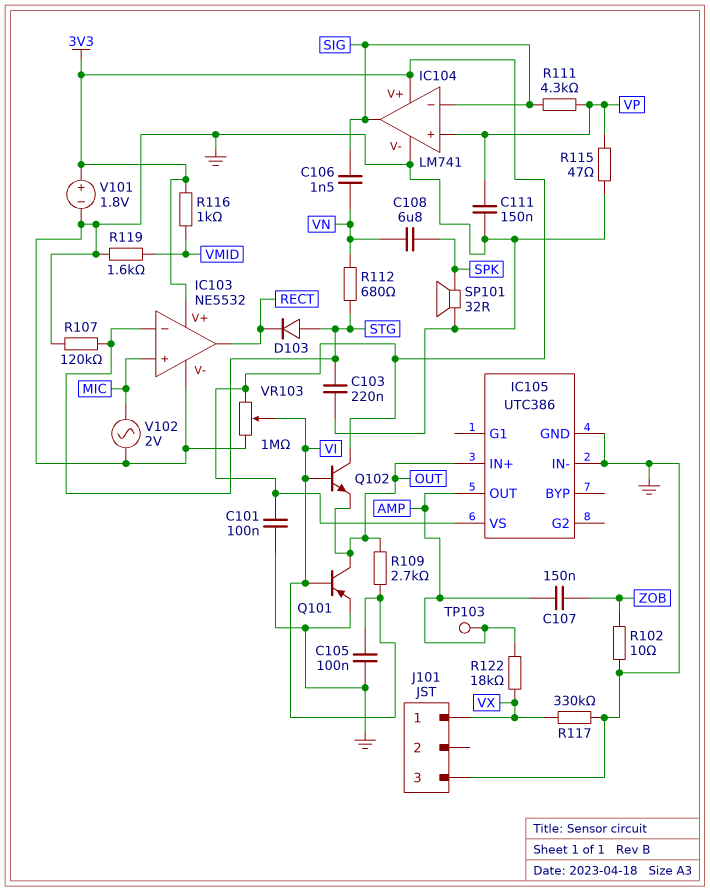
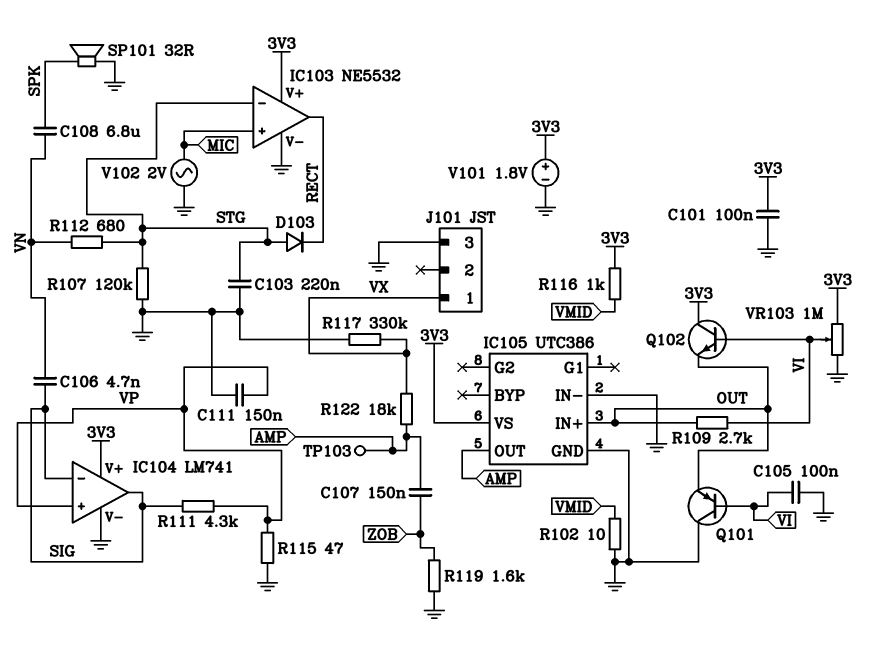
C106: 1.5nF (SIG, VN) -> 4.7nF (SIG, VN)
Q101: PNP (B VI, C OUT, E GND) -> PNP (B VI, C GND, E OUT)
R102: 10 (GND, ZOB) -> 10 (GND, VMID)
R119: 1.6k (GND, VMID) -> 1.6k (GND, ZOB)

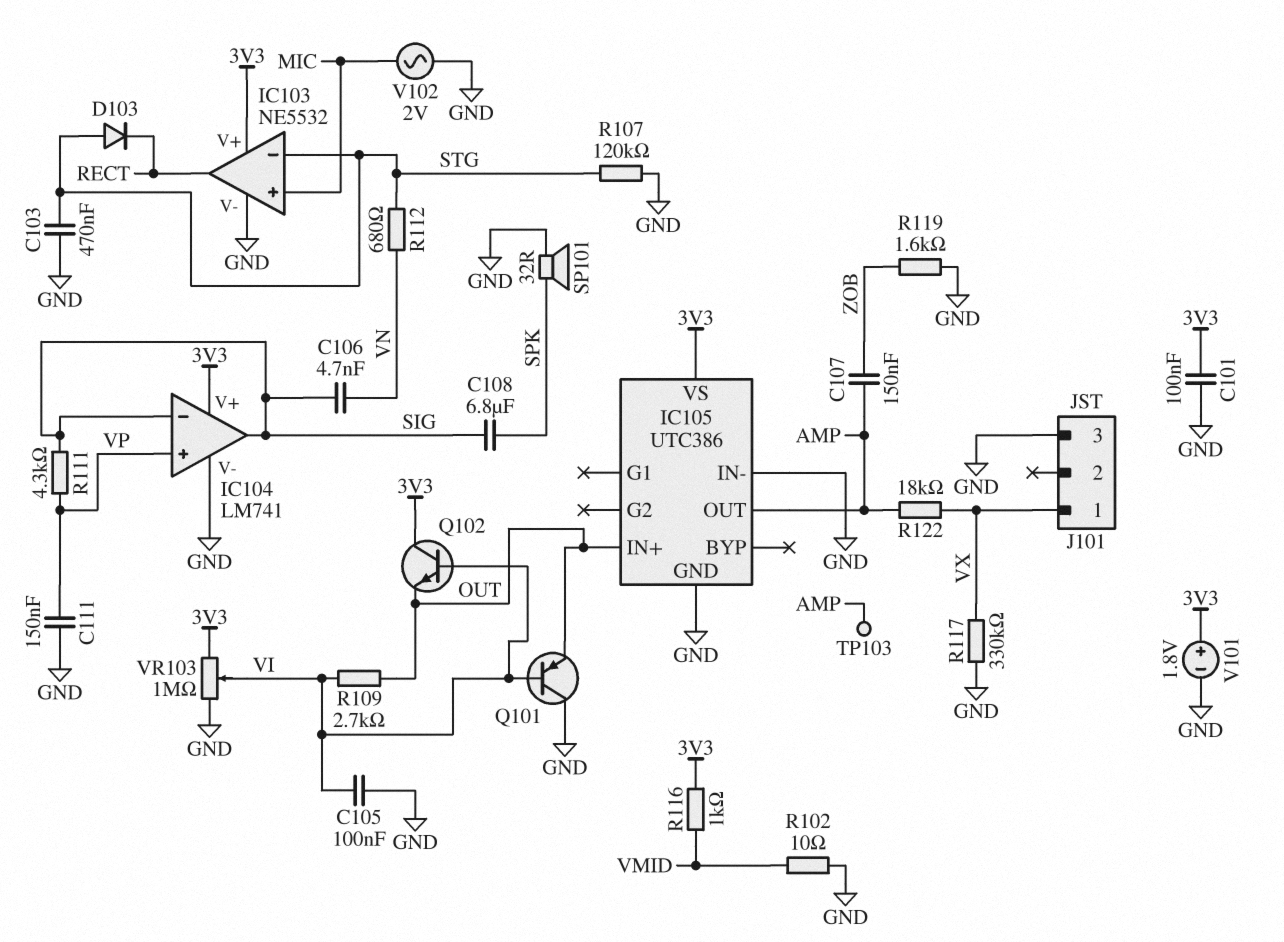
C103: 220nF (GND, STG) -> 470nF (GND, STG)
C108: 6.8uF (SPK, VN) -> 6.8uF (SIG, SPK)
R115: 47 (GND, VP) -> none

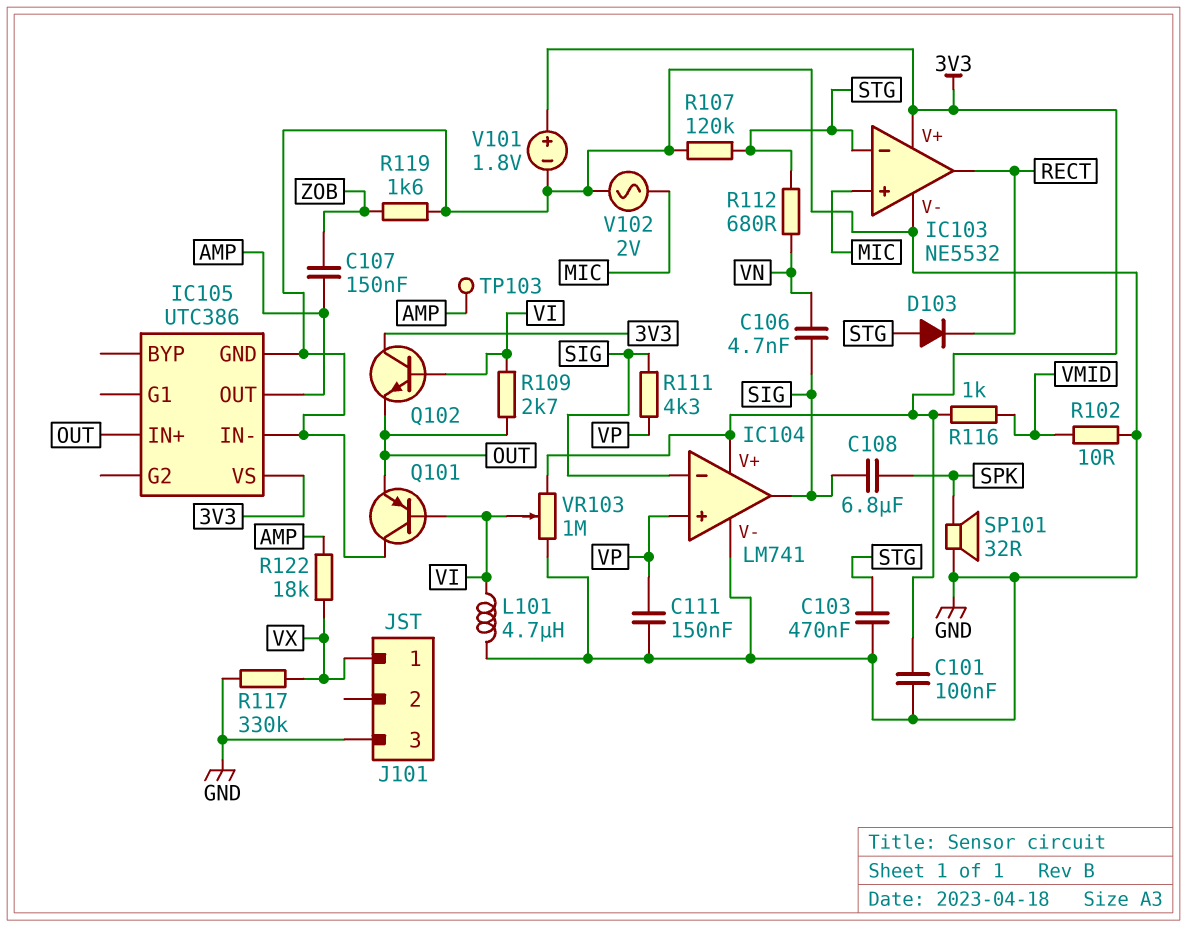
C105: 100nF (GND, VI) -> none
L101: none -> 4.7uH (GND, VI)

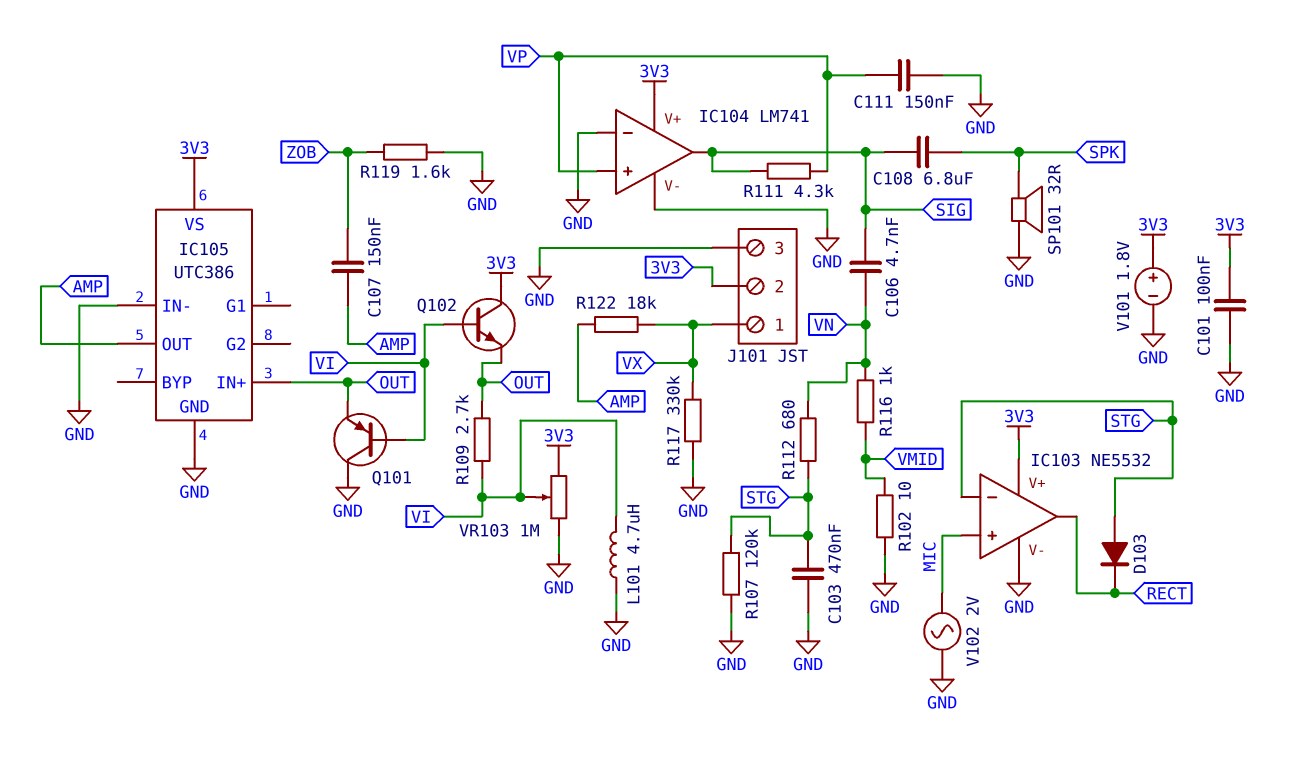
IC104 pin in-: SIG -> GND
J101 pin 2: none -> 3V3
R116: 1k (3V3, VMID) -> 1k (VMID, VN)
TP103: test point (AMP) -> none

